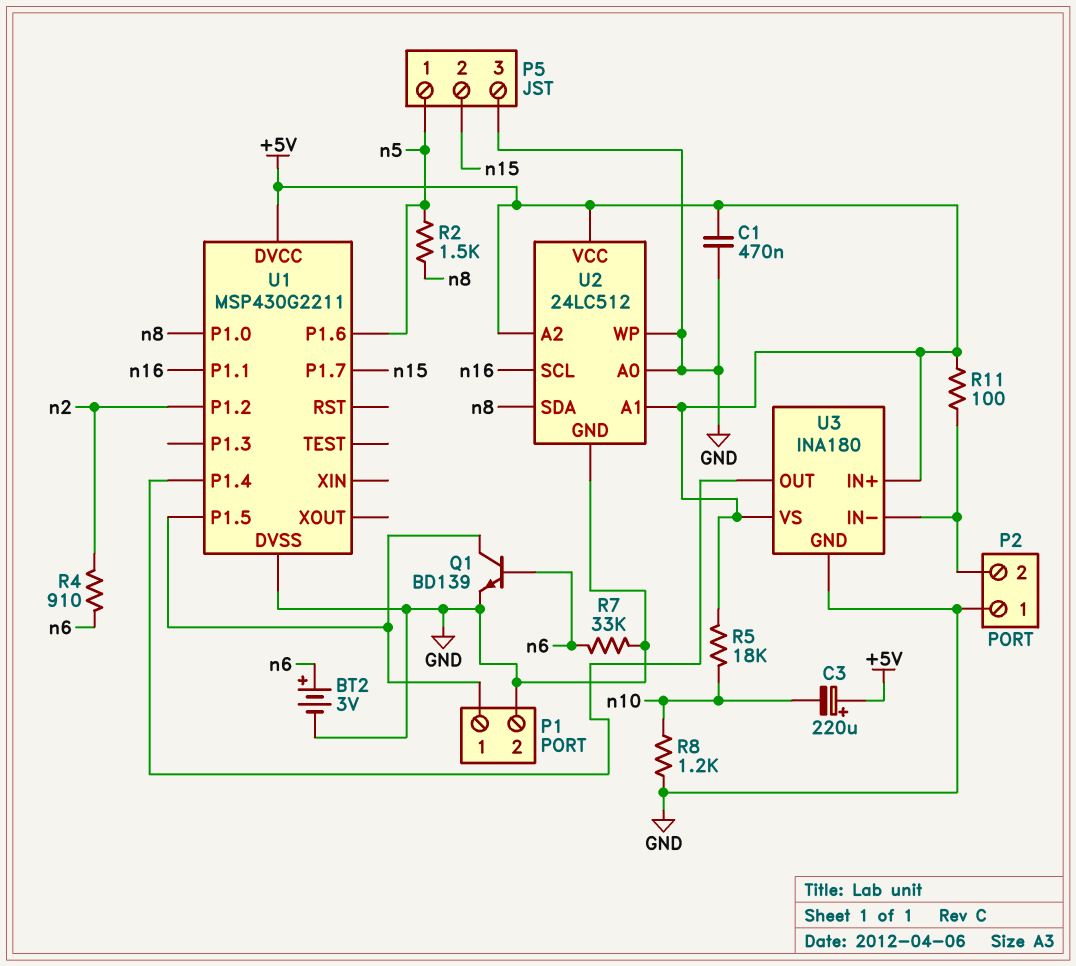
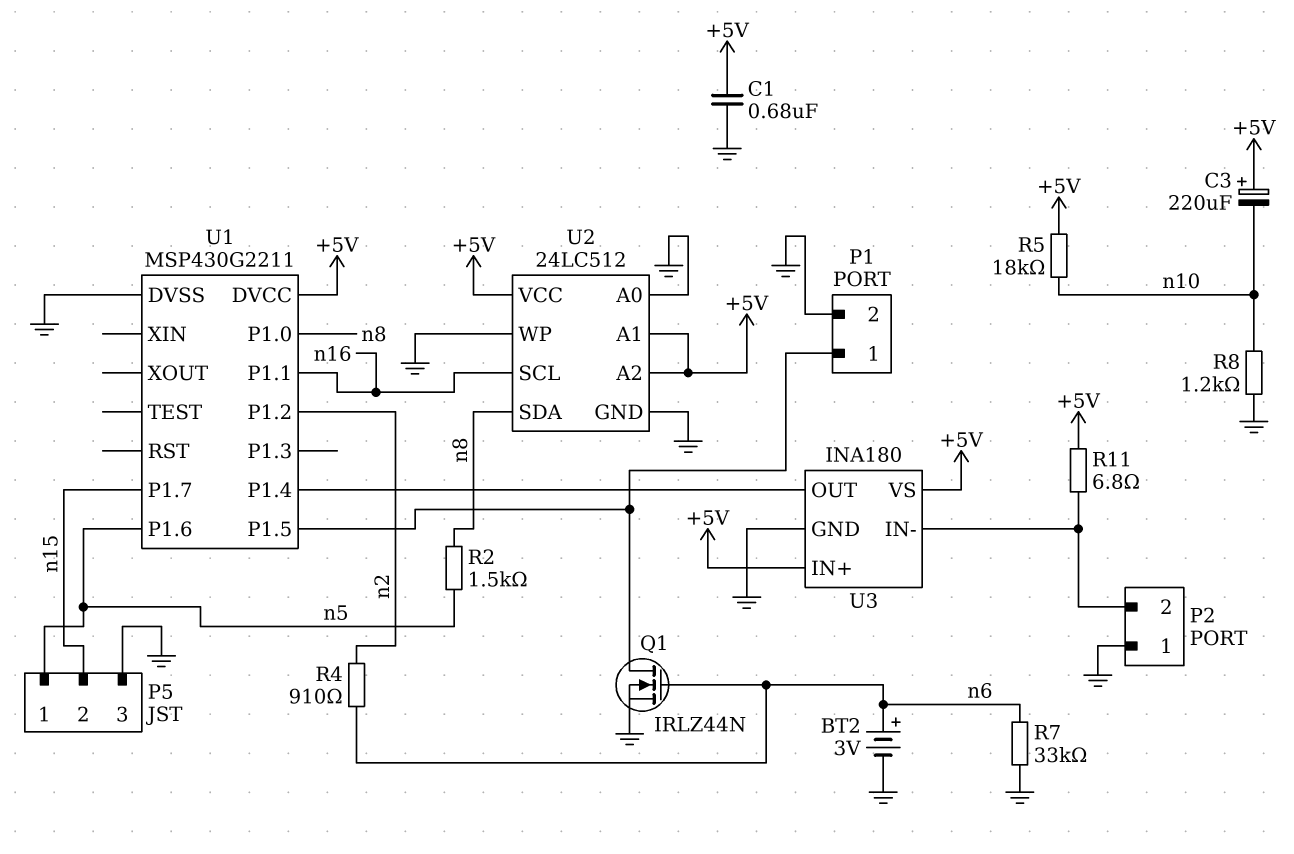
C1: 470nF (+5V, GND) -> 680nF (+5V, GND)
Q1: NPN BD139 (B n6, C P1/1, E GND) -> NMOS IRLZ44N (G n6, D P1/1, S GND)
R11: 100 (+5V, P2/2) -> 6.8 (+5V, P2/2)

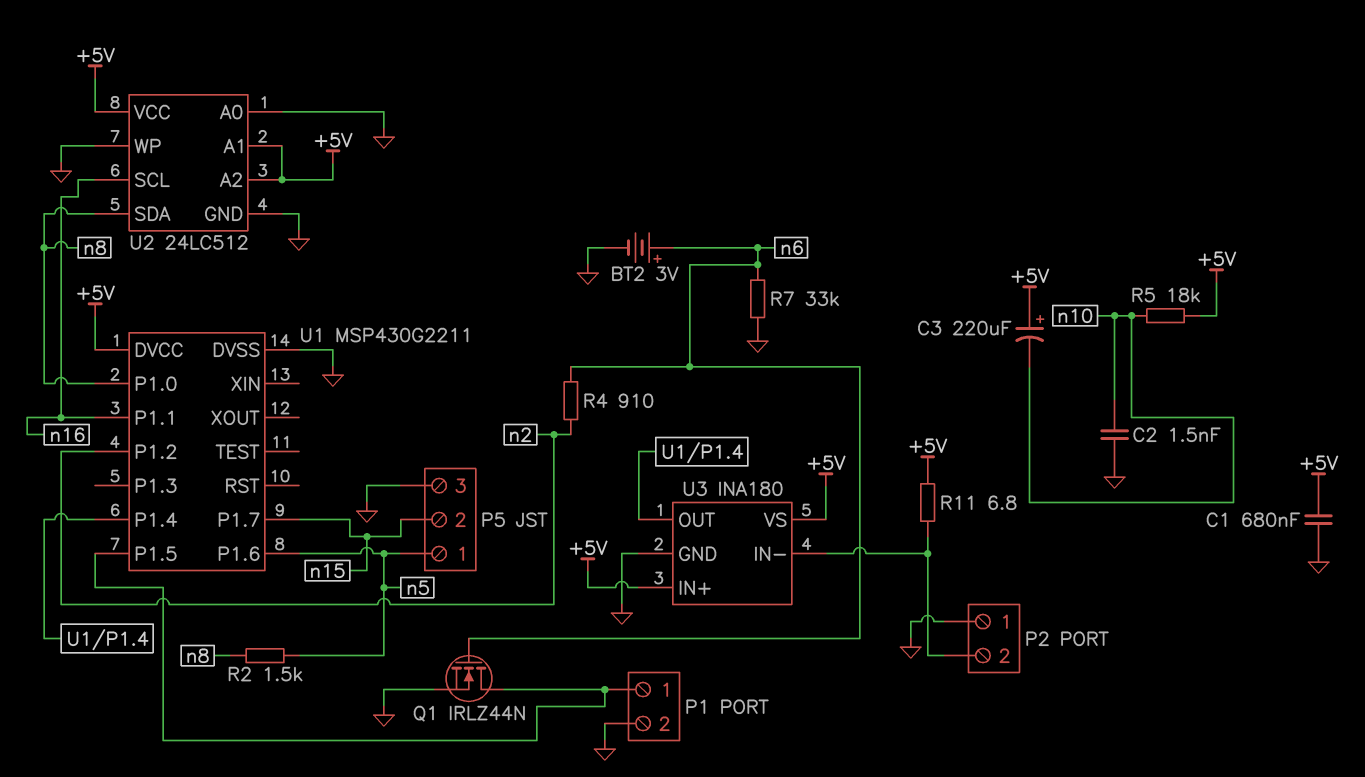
C2: none -> 1.5nF (GND, n10)
R8: 1.2k (GND, n10) -> none

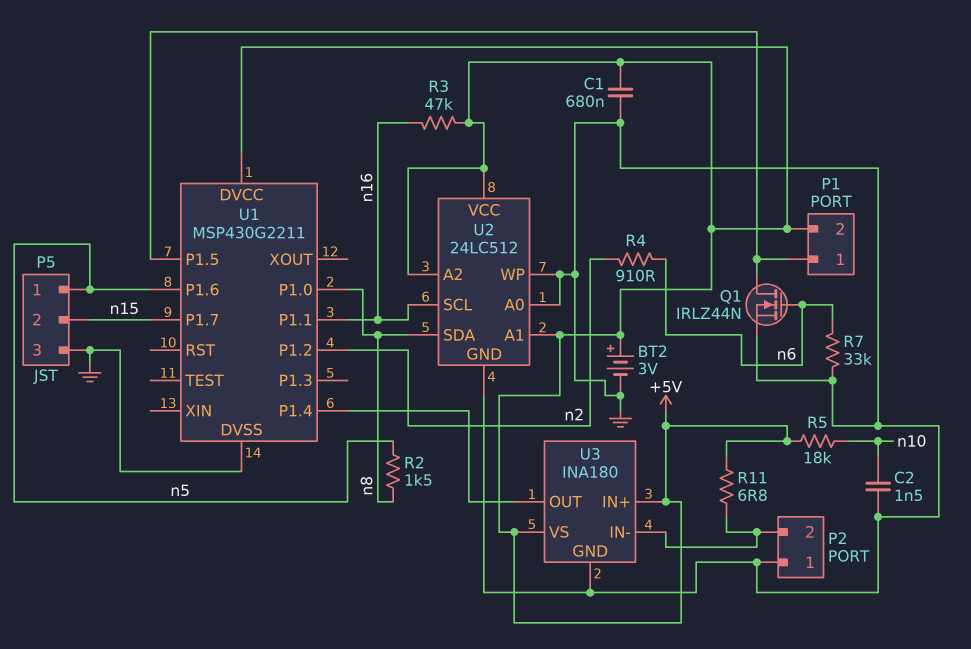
BT2: 3V (plus n6, minus GND) -> 3V (plus +5V, minus GND)
C3: 220uF (plus +5V, minus n10) -> none
P1 pin 2: GND -> +5V
R3: none -> 47k (+5V, n16)

